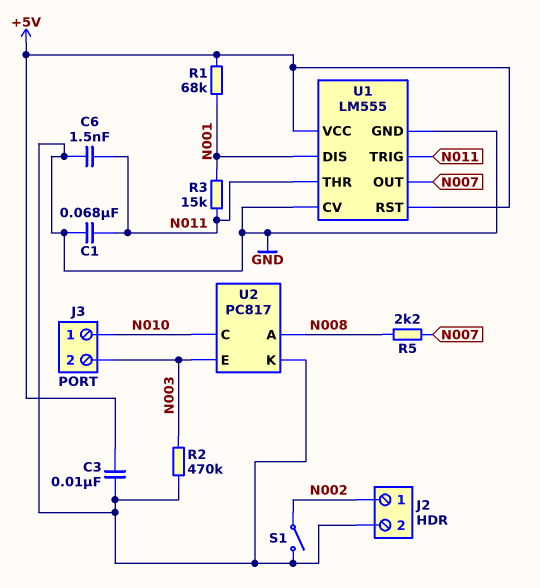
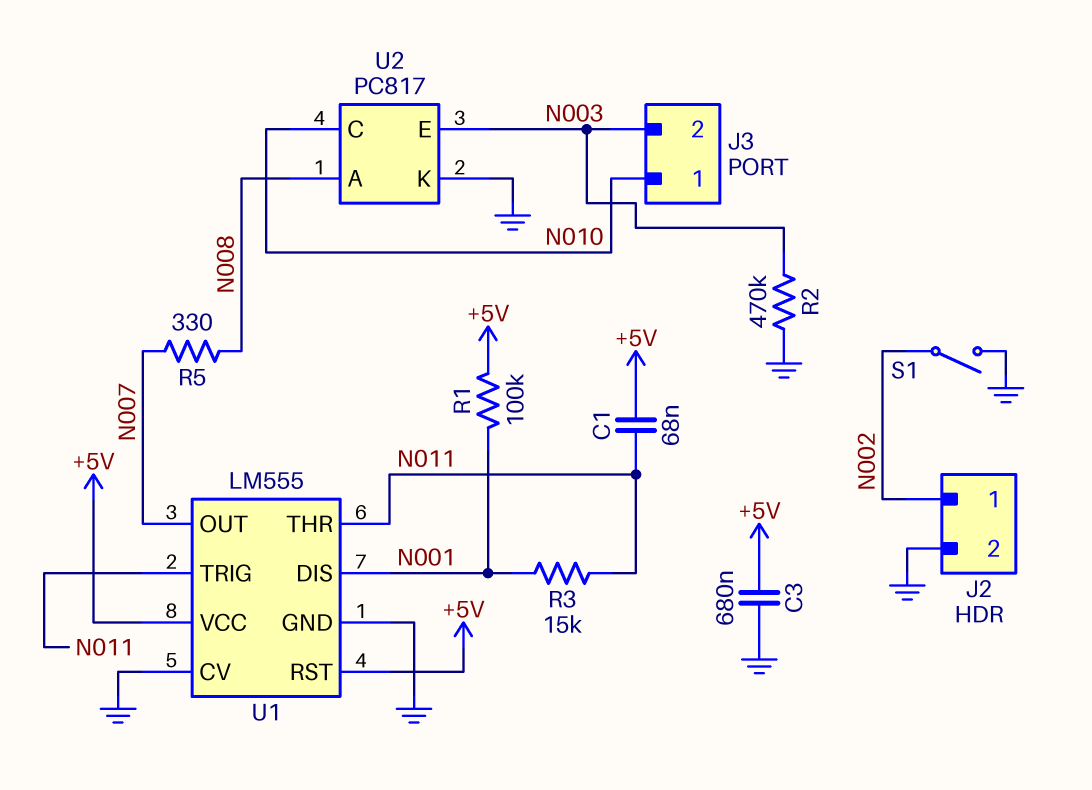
C1: 68nF (GND, N011) -> 68nF (+5V, N011)
C3: 10nF (+5V, GND) -> 680nF (+5V, GND)
C6: 1.5nF (GND, N011) -> none
R1: 68k (+5V, N001) -> 100k (+5V, N001)
R5: 2.2k (N007, N008) -> 330 (N007, N008)

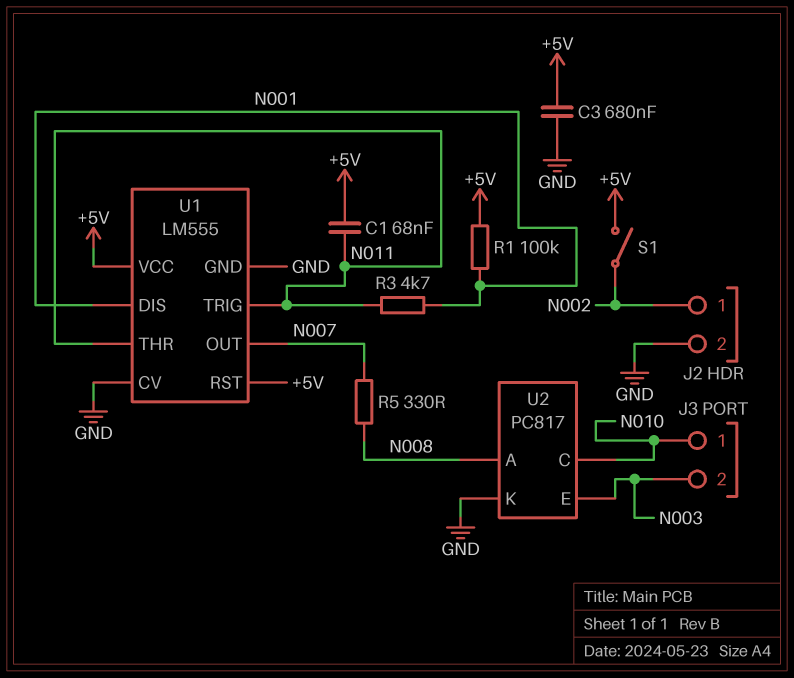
R2: 470k (GND, N003) -> none
R3: 15k (N001, N011) -> 4.7k (N001, N011)
S1: switch (GND, N002) -> switch (+5V, N002)

